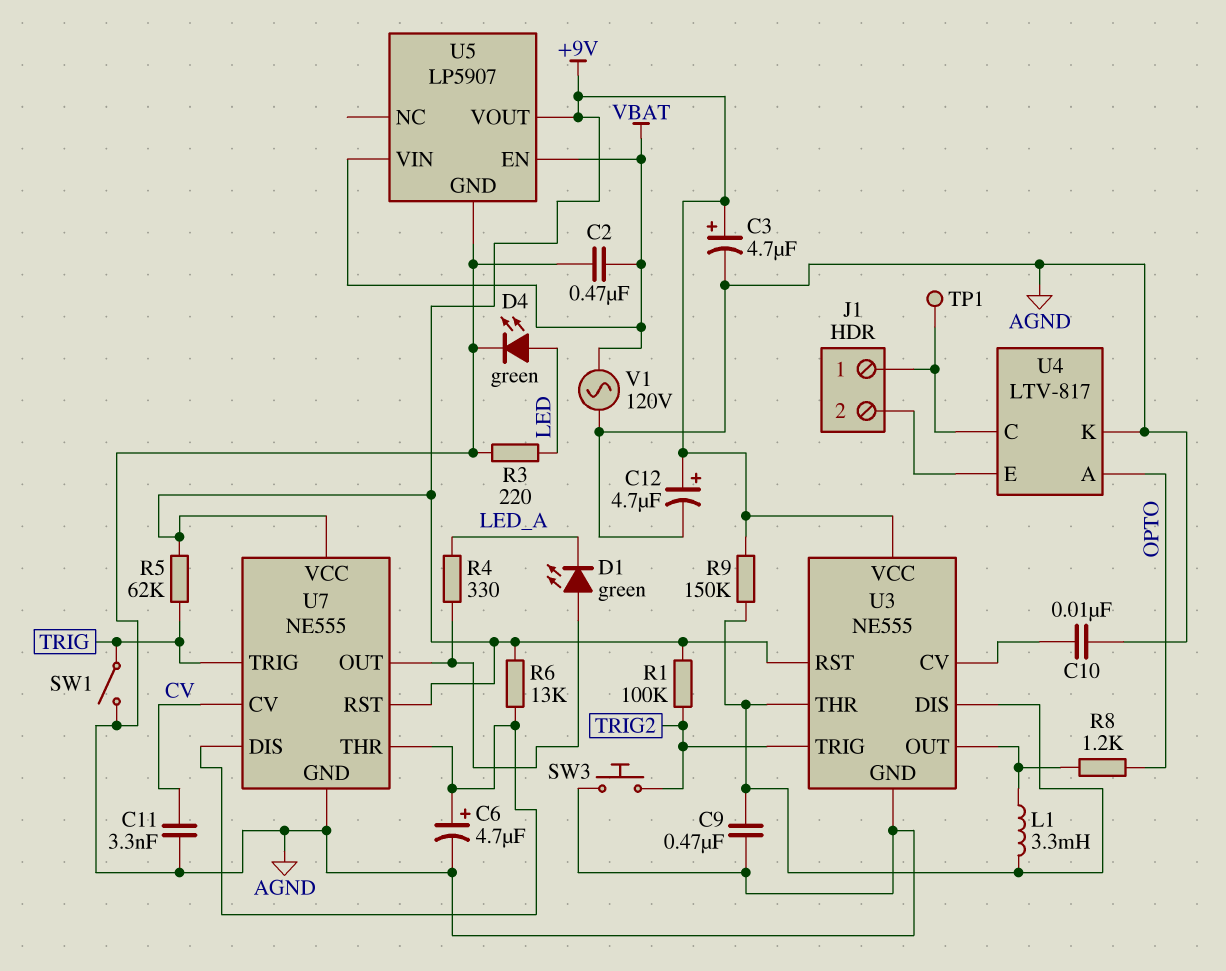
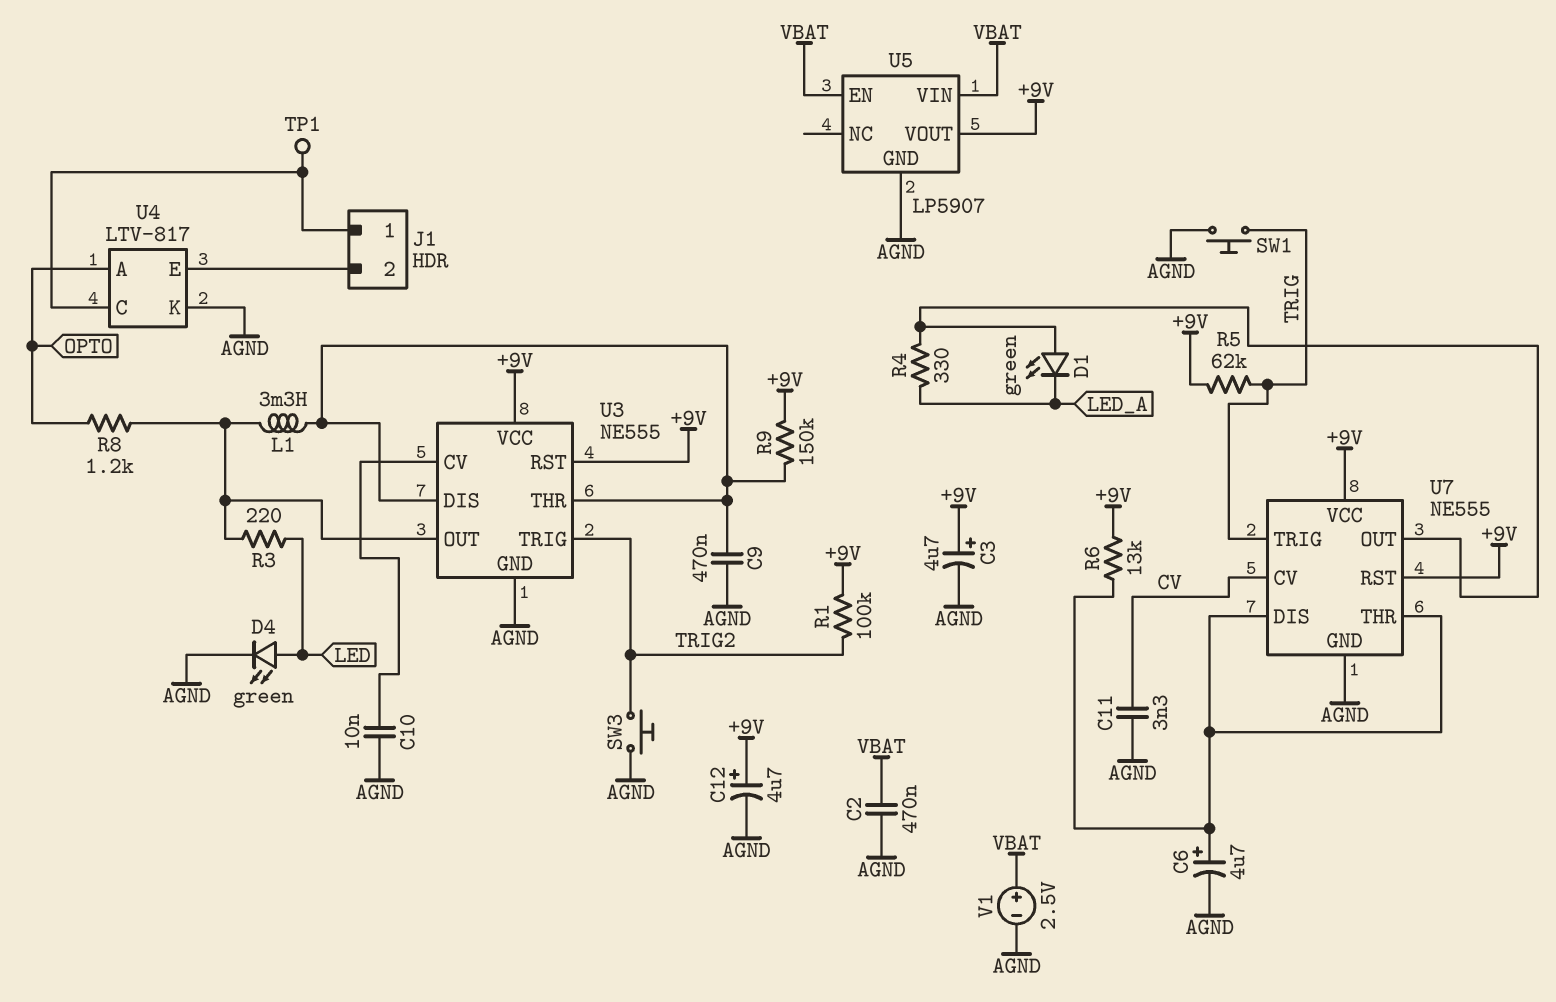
R3: 220 (AGND, LED) -> 220 (LED, U3/OUT)
SW1: switch (AGND, TRIG) -> button (AGND, TRIG)
V1: AC 120V (AGND, VBAT) -> 2.5V (plus VBAT, minus AGND)

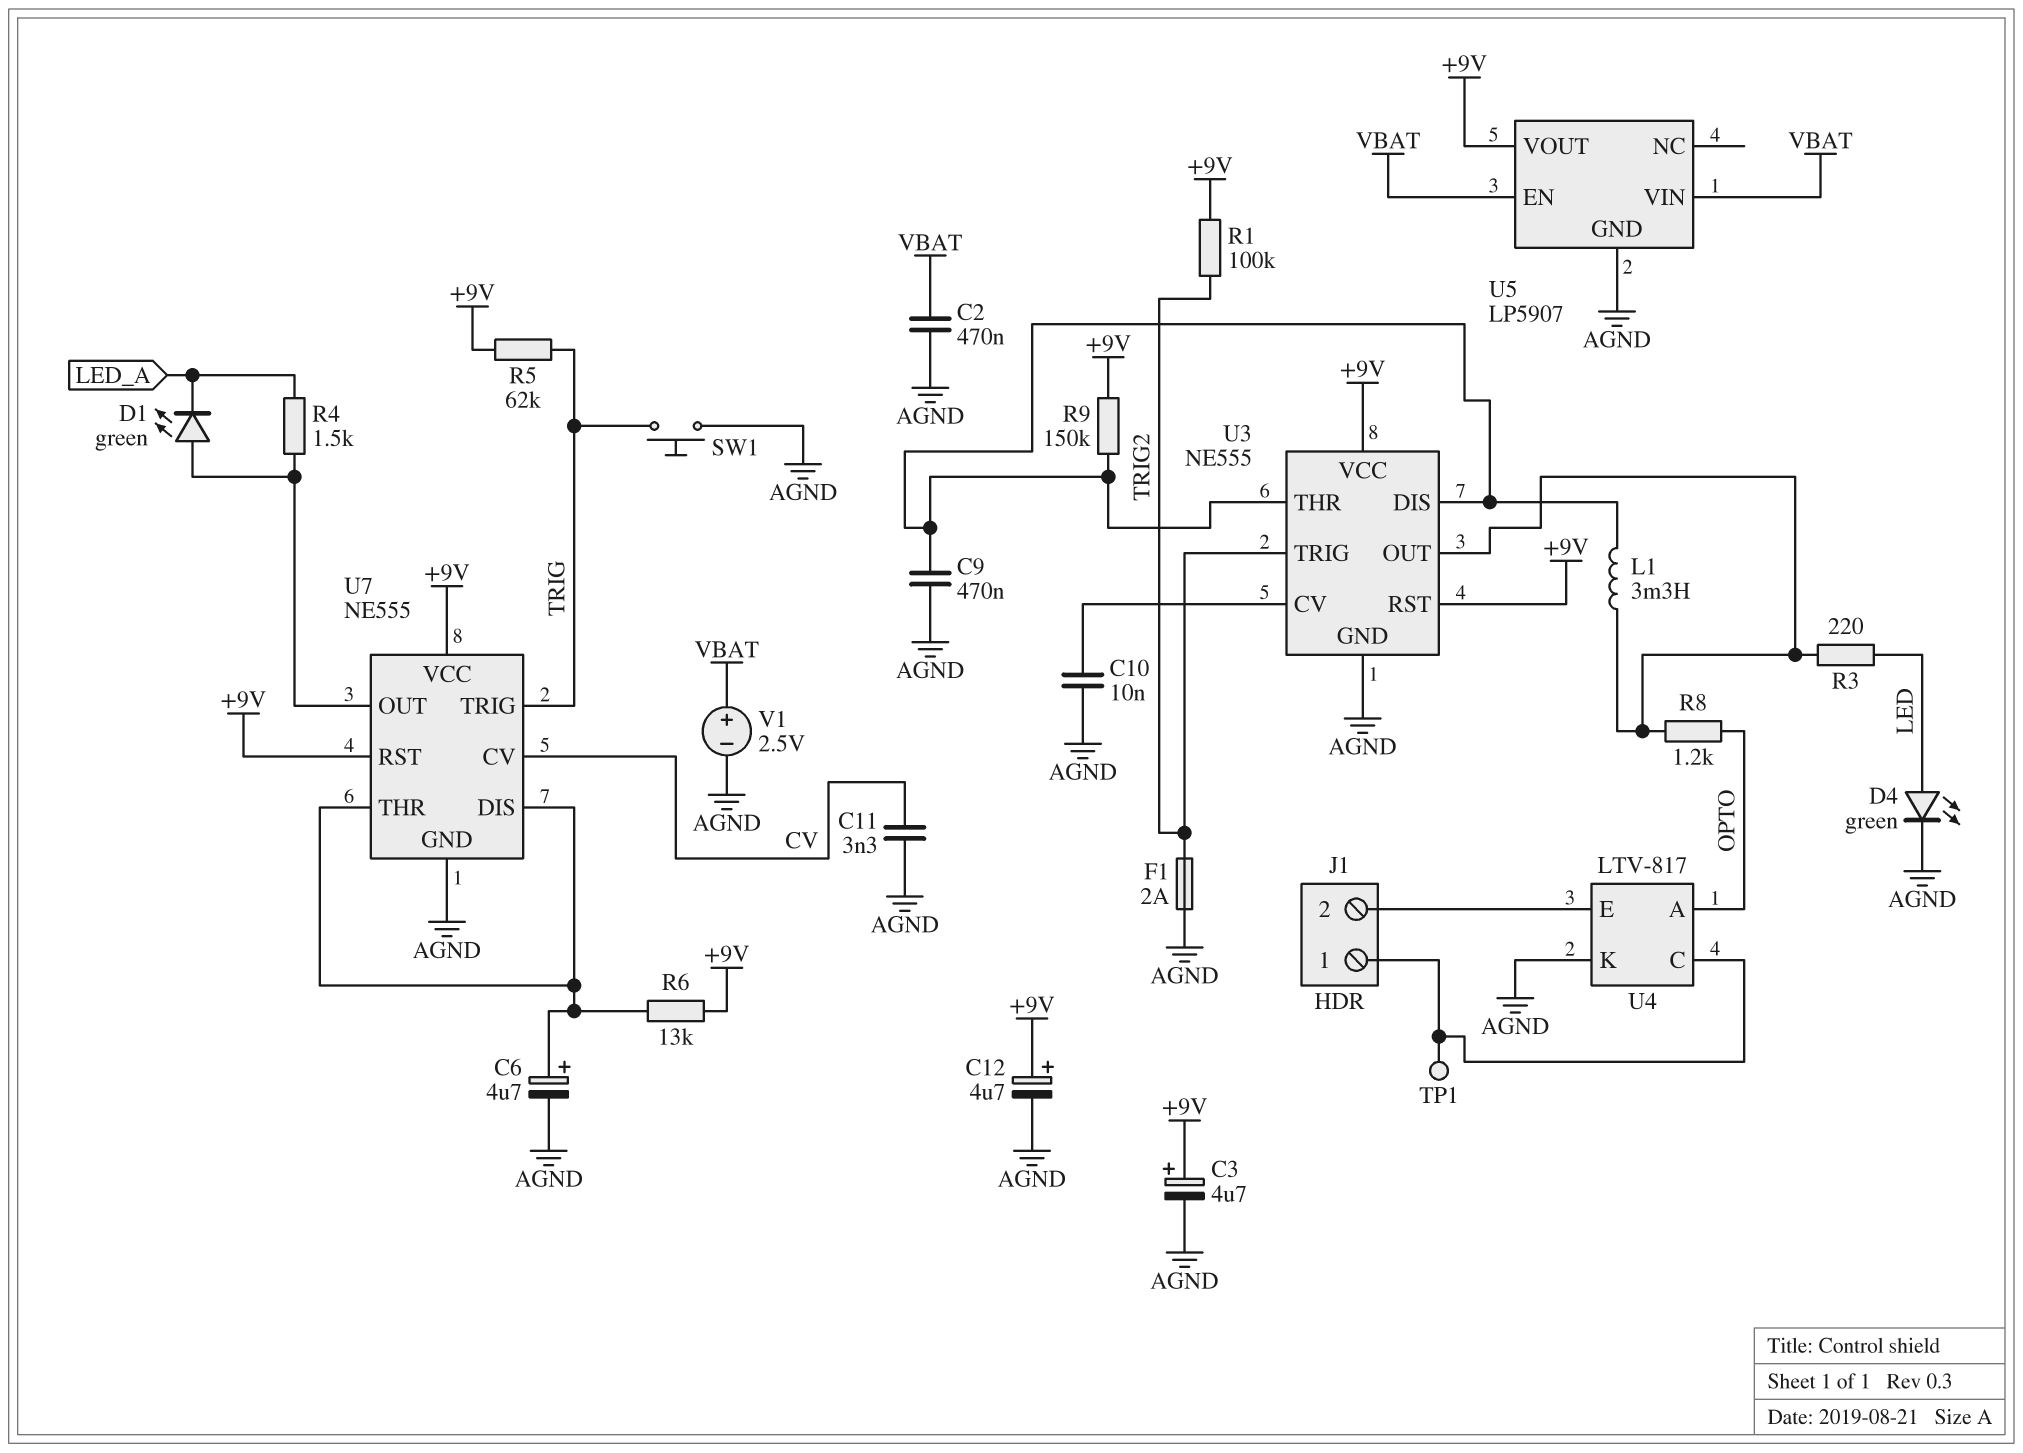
F1: none -> 2A (AGND, TRIG2)
R4: 330 (LED_A, U7/OUT) -> 1.5k (LED_A, U7/OUT)
SW3: button (AGND, TRIG2) -> none

